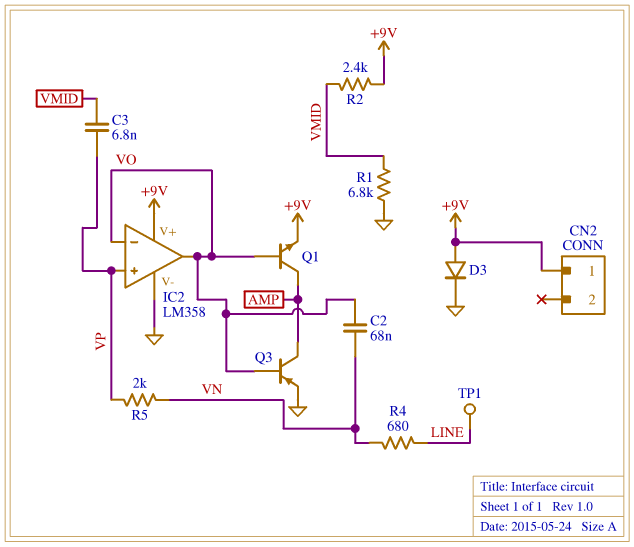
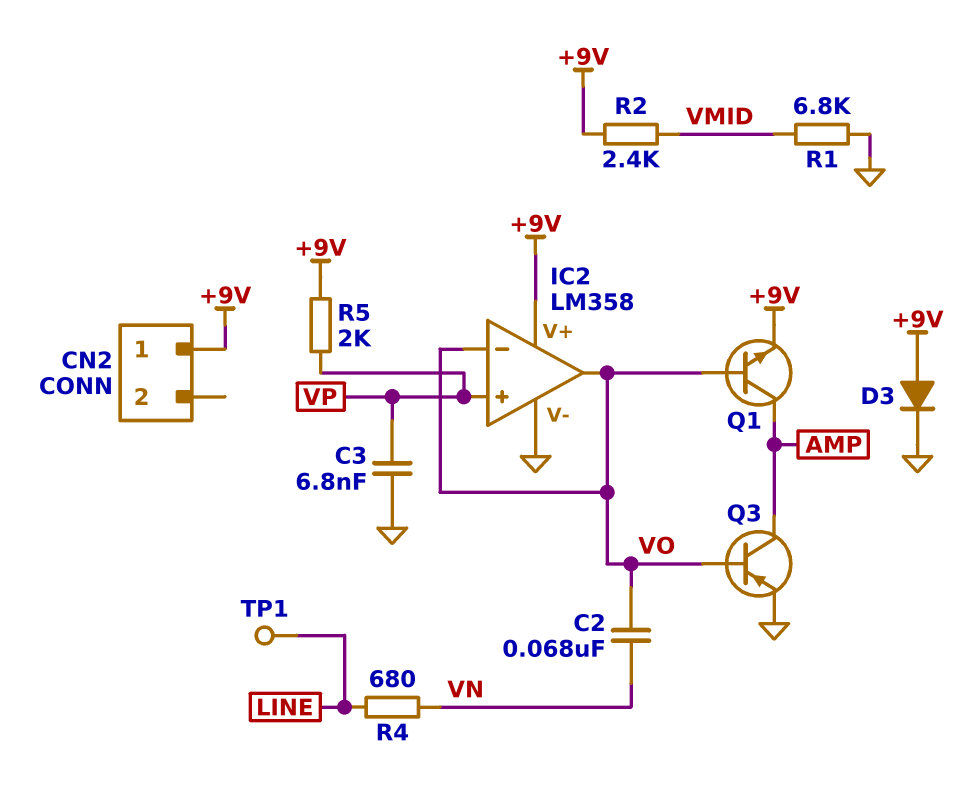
C3: 6.8nF (VMID, VP) -> 6.8nF (GND, VP)
R5: 2k (VN, VP) -> 2k (+9V, VP)

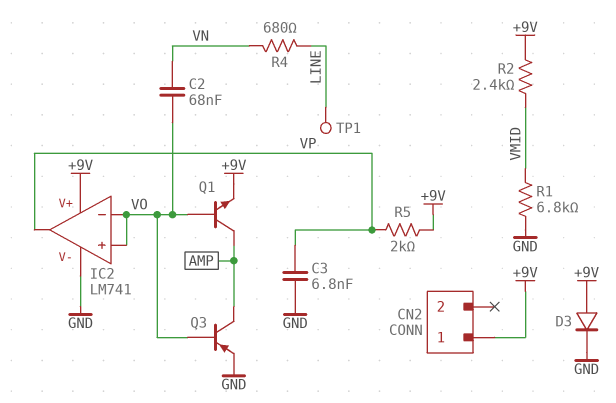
IC2: LM358 -> LM741
IC2 pin in+: VP -> VO
IC2 pin out: VO -> VP

